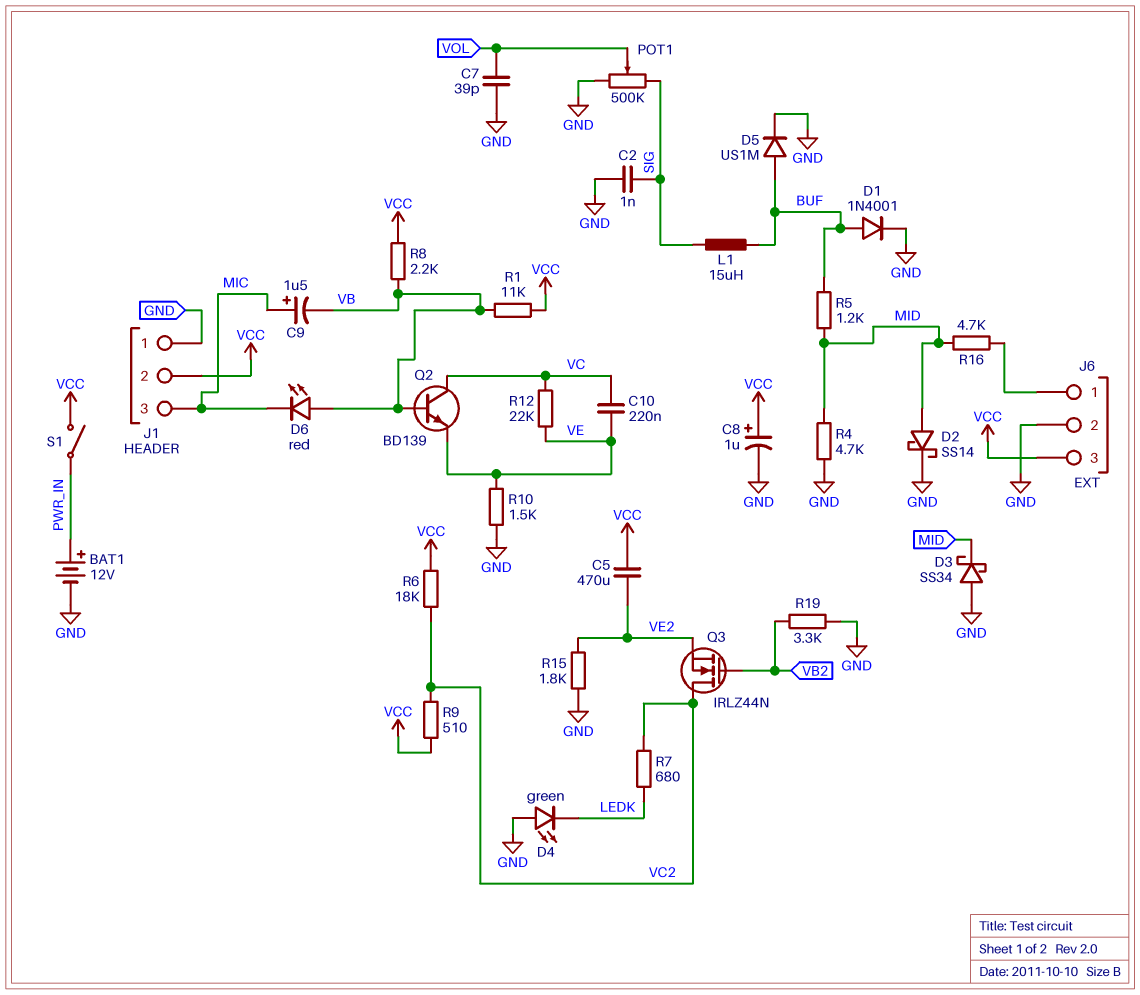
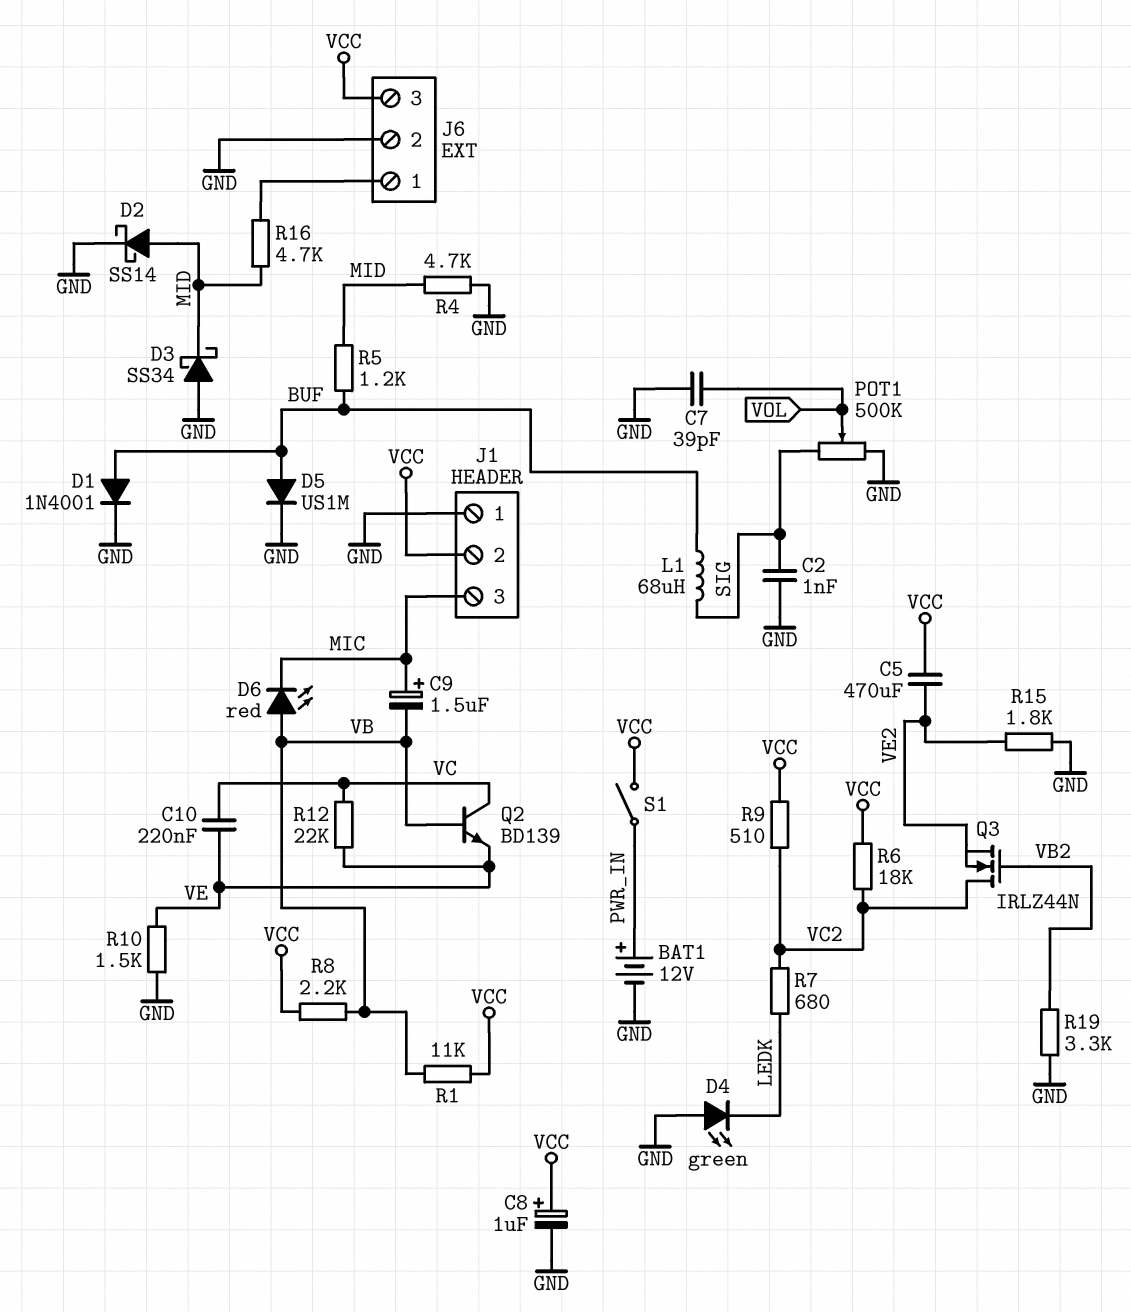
L1: 15uH (BUF, SIG) -> 68uH (BUF, SIG)

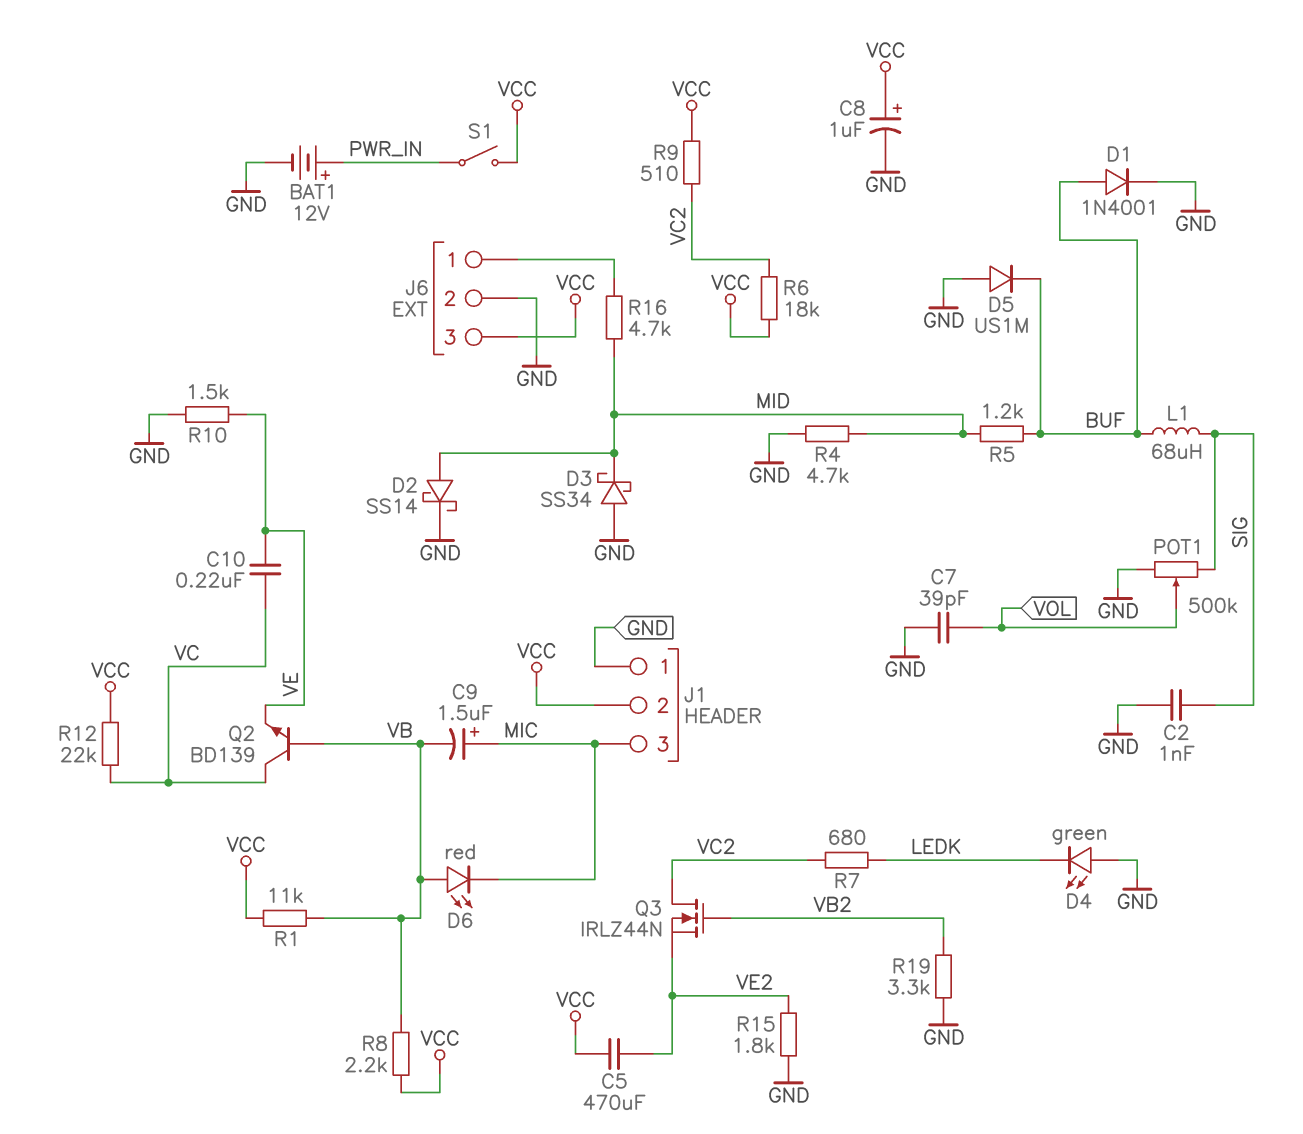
D5: diode US1M (A BUF, K GND) -> diode US1M (A GND, K BUF)
R12: 22k (VC, VE) -> 22k (VC, VCC)

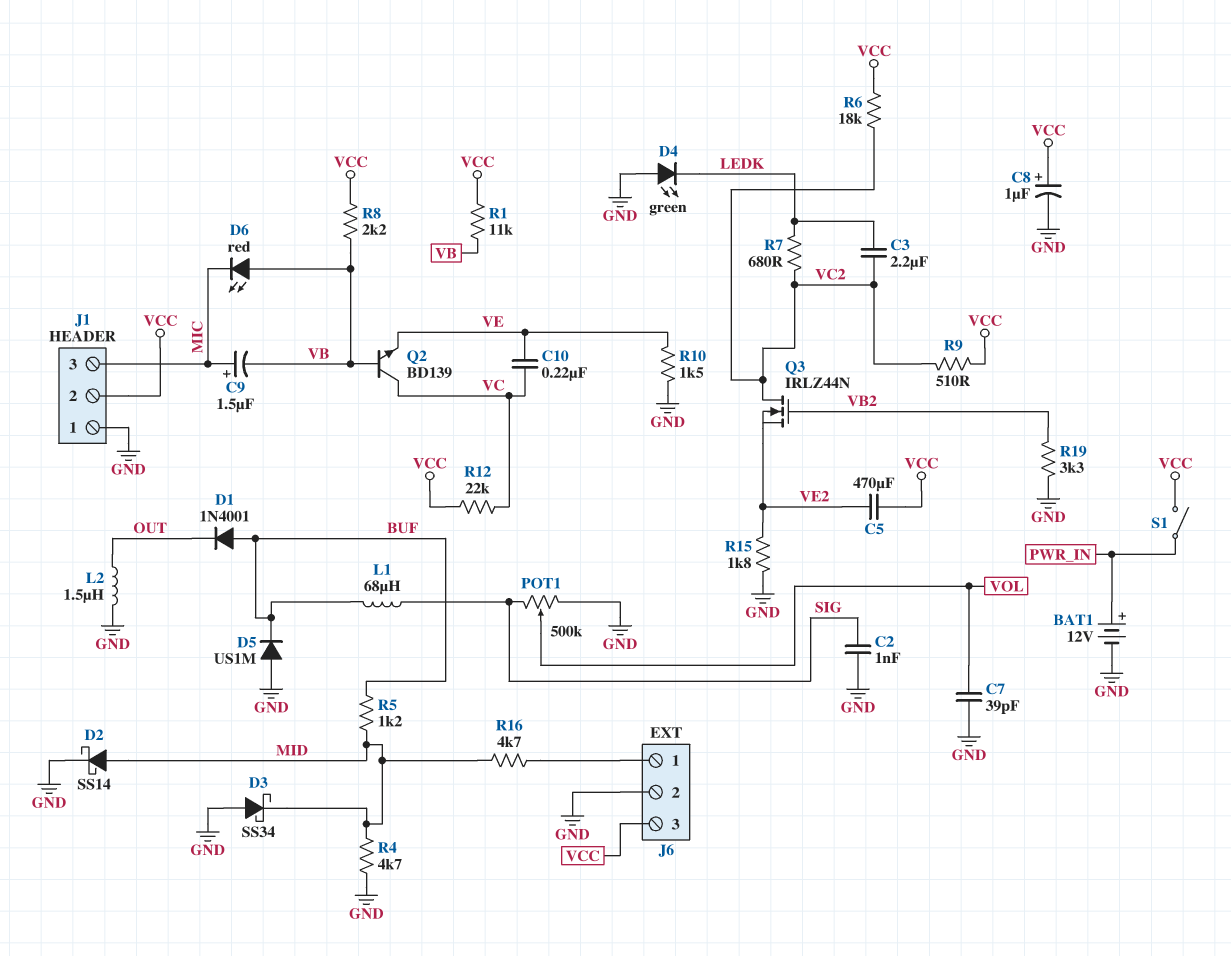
C3: none -> 2.2uF (LEDK, VC2)
D1: diode 1N4001 (A BUF, K GND) -> diode 1N4001 (A BUF, K OUT)
L2: none -> 1.5uH (GND, OUT)

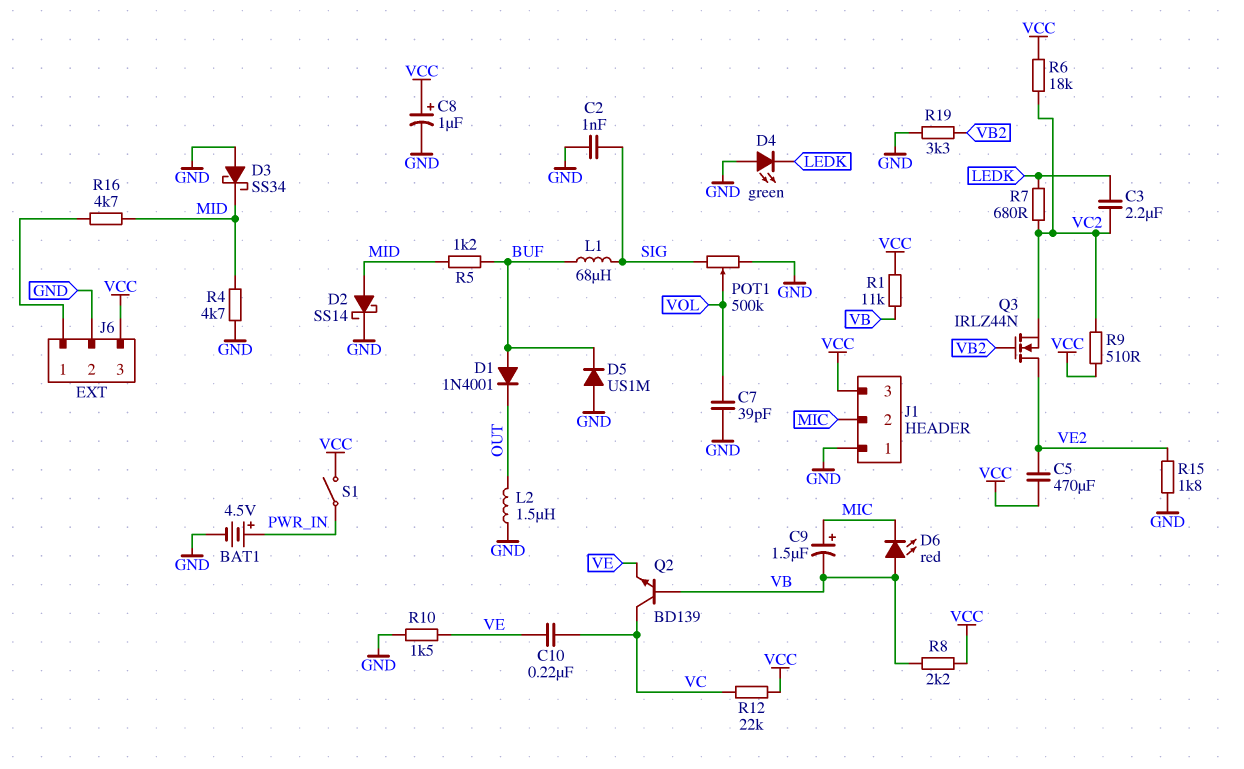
BAT1: 12V (plus PWR_IN, minus GND) -> 4.5V (plus PWR_IN, minus GND)
J1 pin 2: VCC -> MIC
J1 pin 3: MIC -> VCC
Q3: NMOS IRLZ44N (G VB2, D VC2, S VE2) -> NMOS IRLZ44N (G VB2, D VE2, S VC2)

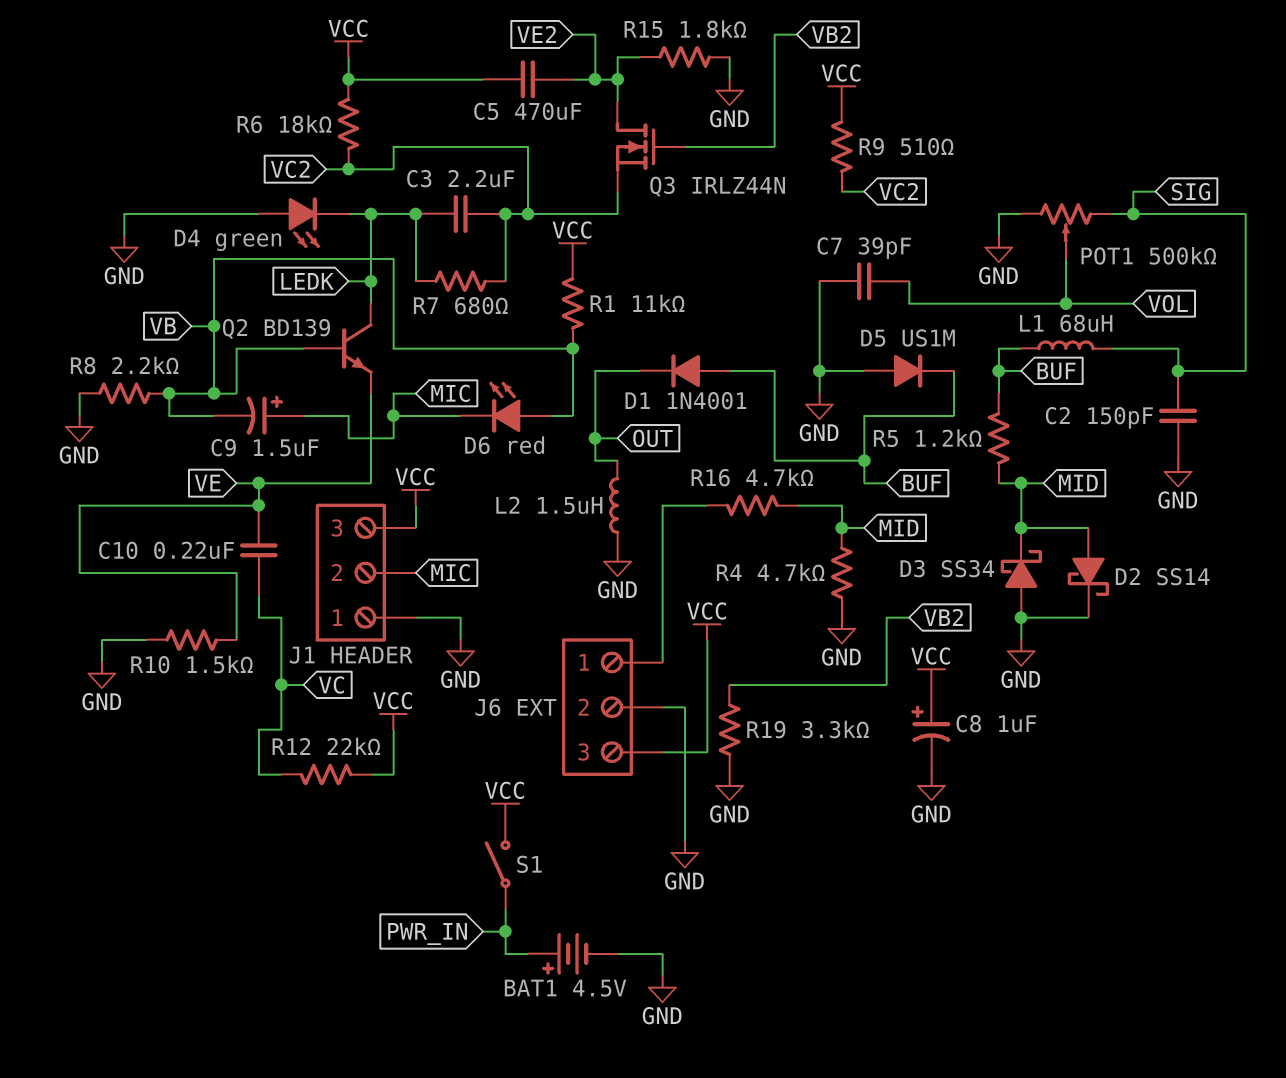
C2: 1nF (GND, SIG) -> 150pF (GND, SIG)
Q2: NPN BD139 (B VB, C VC, E VE) -> NPN BD139 (B VB, C LEDK, E VE)
R8: 2.2k (VB, VCC) -> 2.2k (GND, VB)

